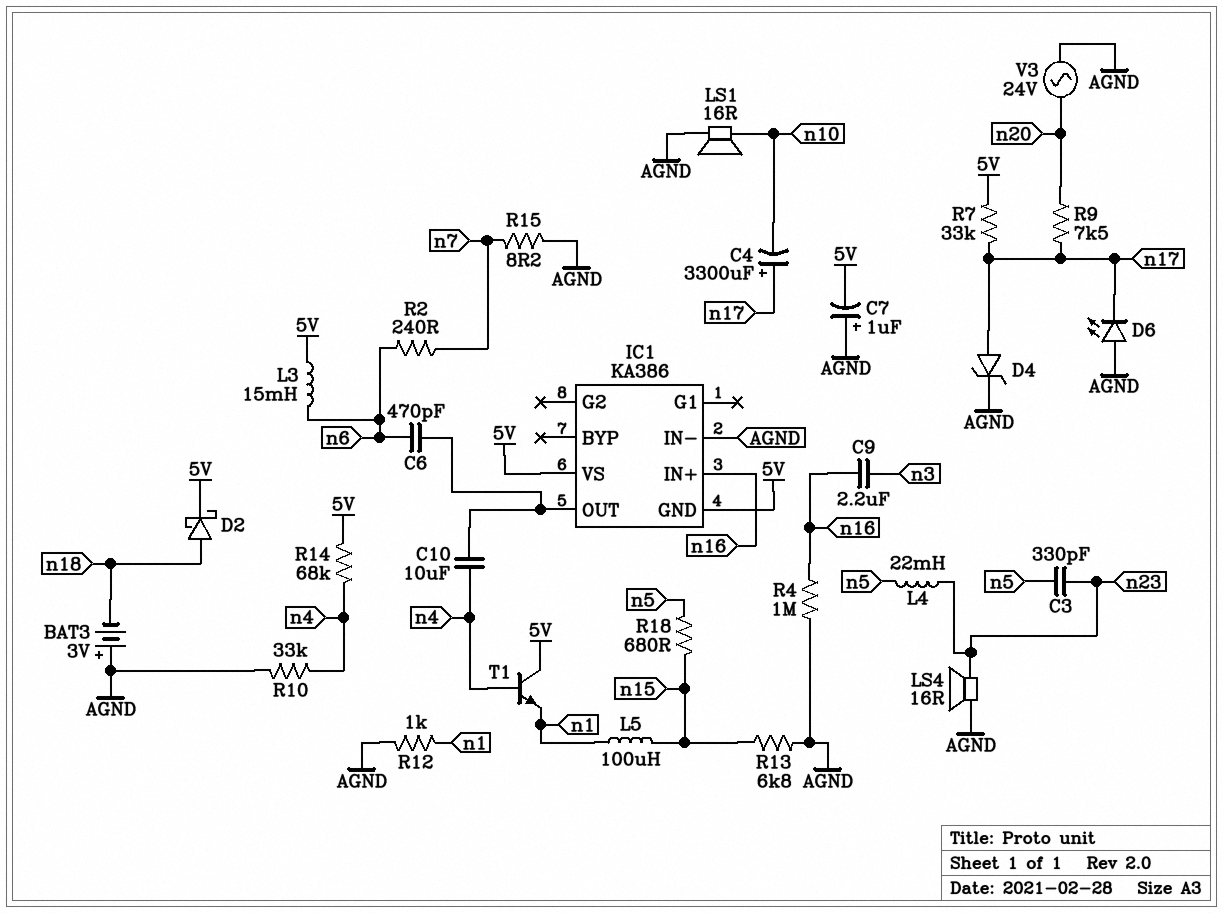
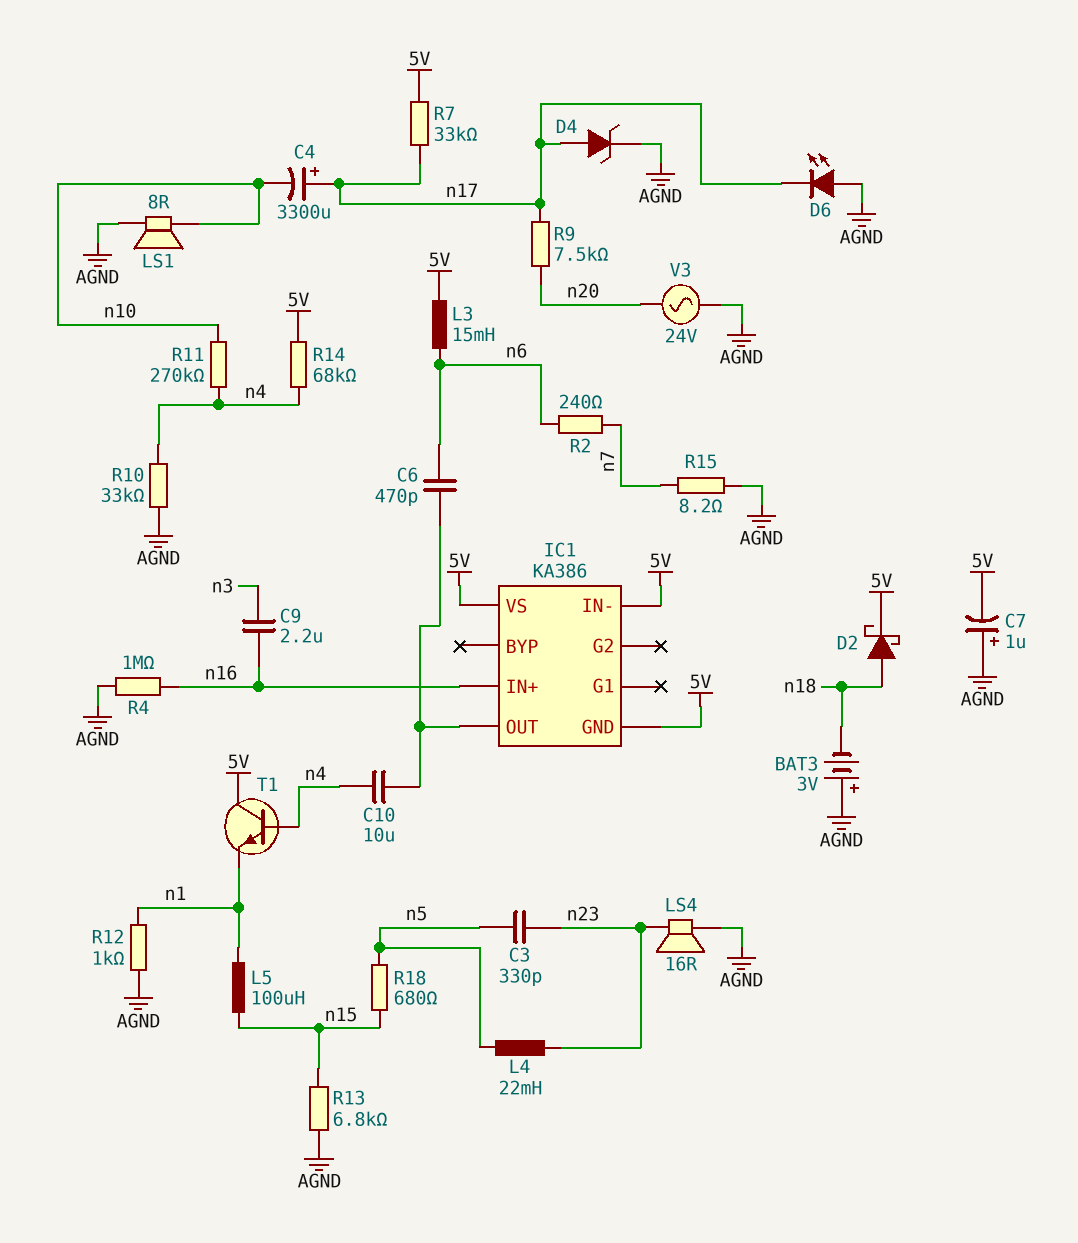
IC1 pin IN-: AGND -> 5V
LS1: speaker 16R (AGND, n10) -> speaker 8R (AGND, n10)
R11: none -> 270k (n4, n10)

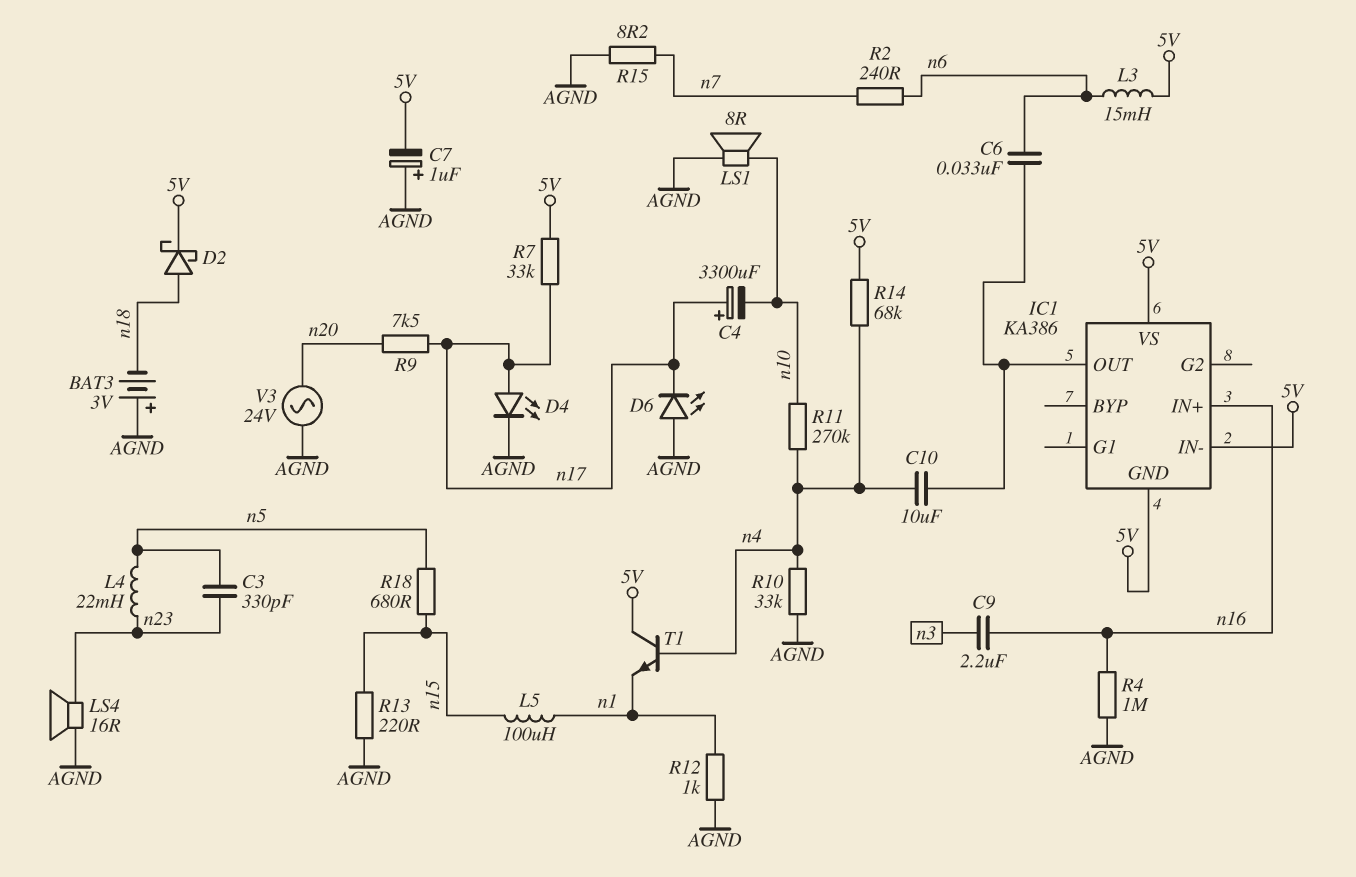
C6: 470pF (IC1/OUT, n6) -> 33nF (IC1/OUT, n6)
D4: zener (A n17, K AGND) -> LED (A n17, K AGND)
R13: 6.8k (AGND, n15) -> 220 (AGND, n15)

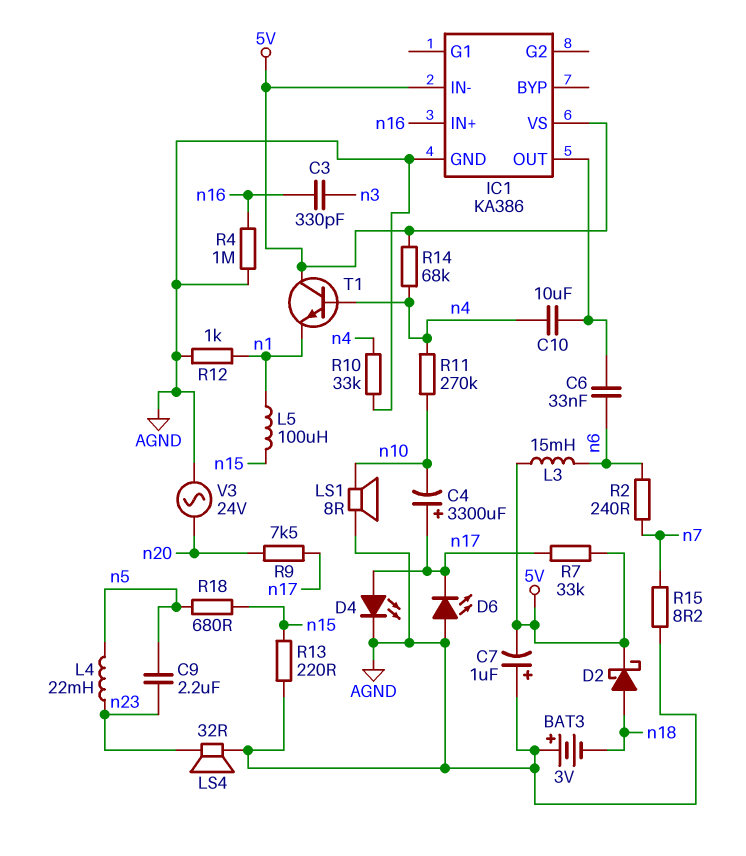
C3: 330pF (n5, n23) -> 330pF (n3, n16)
C9: 2.2uF (n3, n16) -> 2.2uF (n5, n23)
IC1 pin GND: 5V -> AGND
LS4: speaker 16R (AGND, n23) -> speaker 32R (AGND, n23)

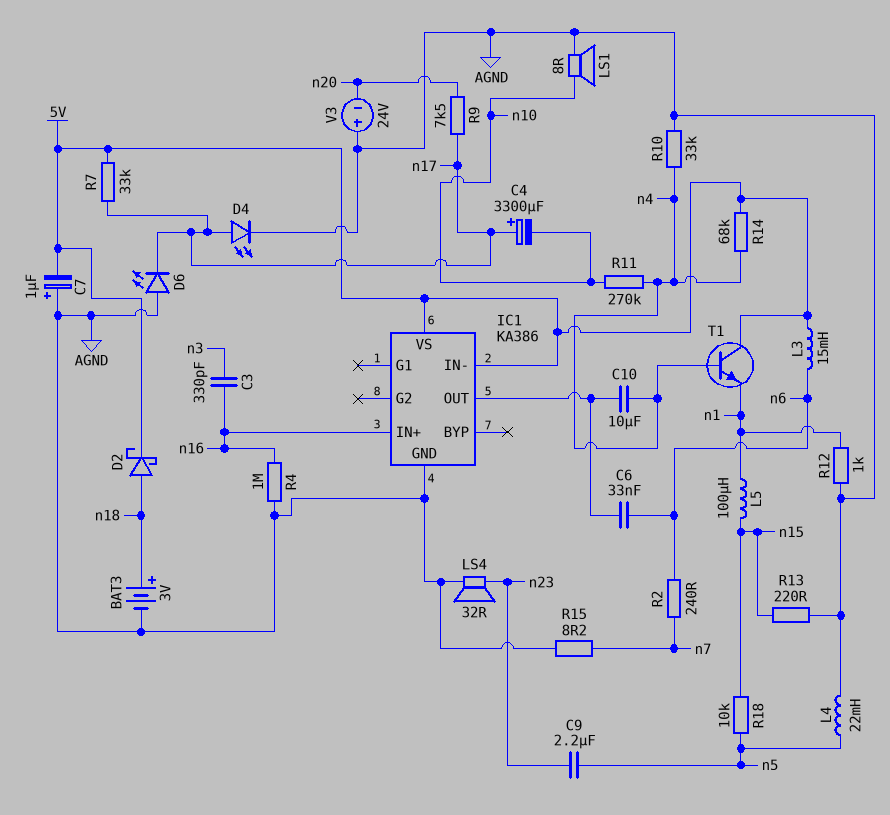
BAT3: 3V (plus AGND, minus n18) -> 3V (plus n18, minus AGND)
L4: 22mH (n5, n23) -> 22mH (AGND, n5)
R18: 680 (n5, n15) -> 10k (n5, n15)
V3: AC 24V (AGND, n20) -> 24V (plus AGND, minus n20)

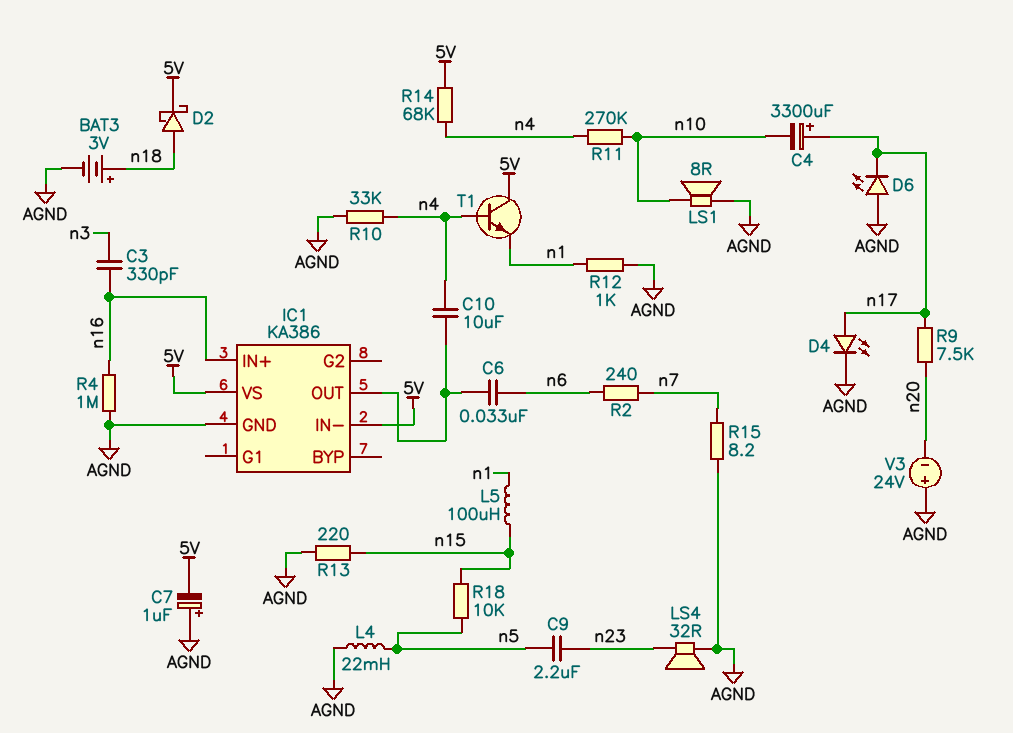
L3: 15mH (5V, n6) -> none
R7: 33k (5V, n17) -> none

